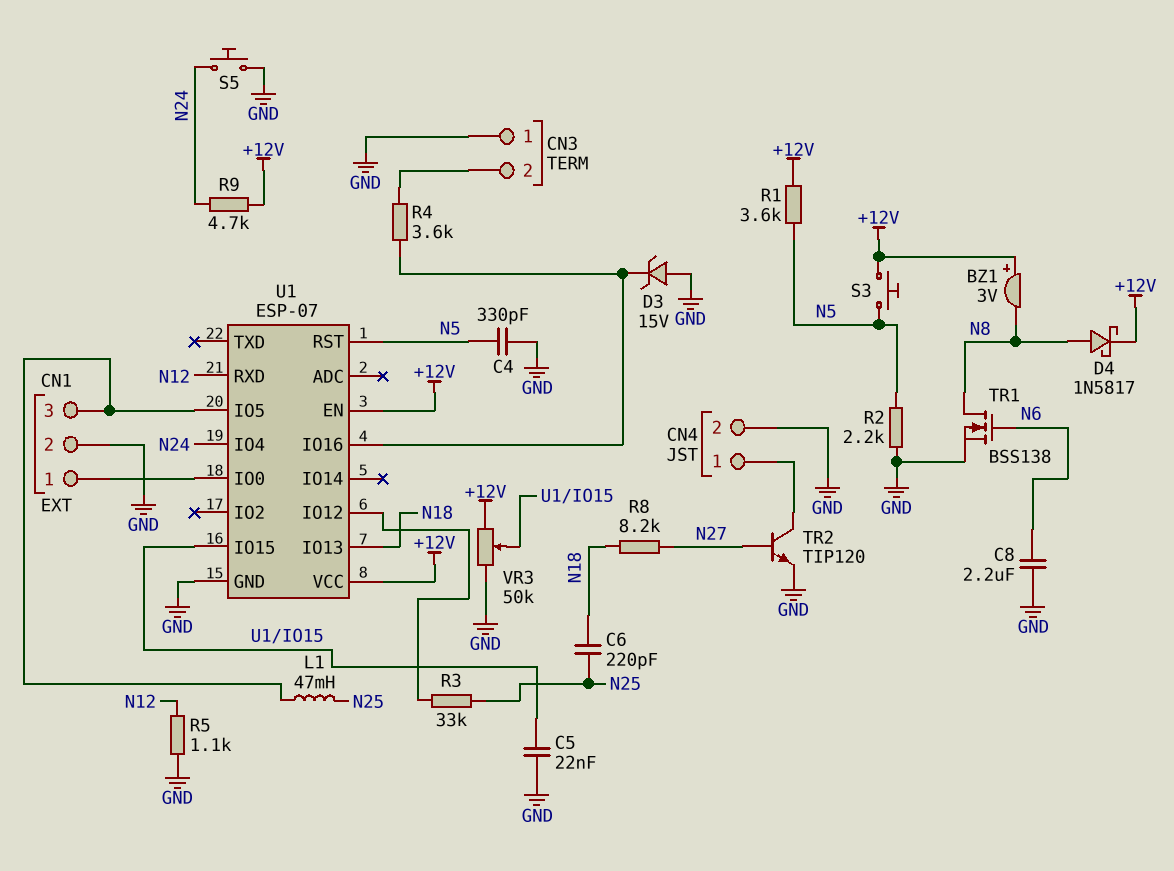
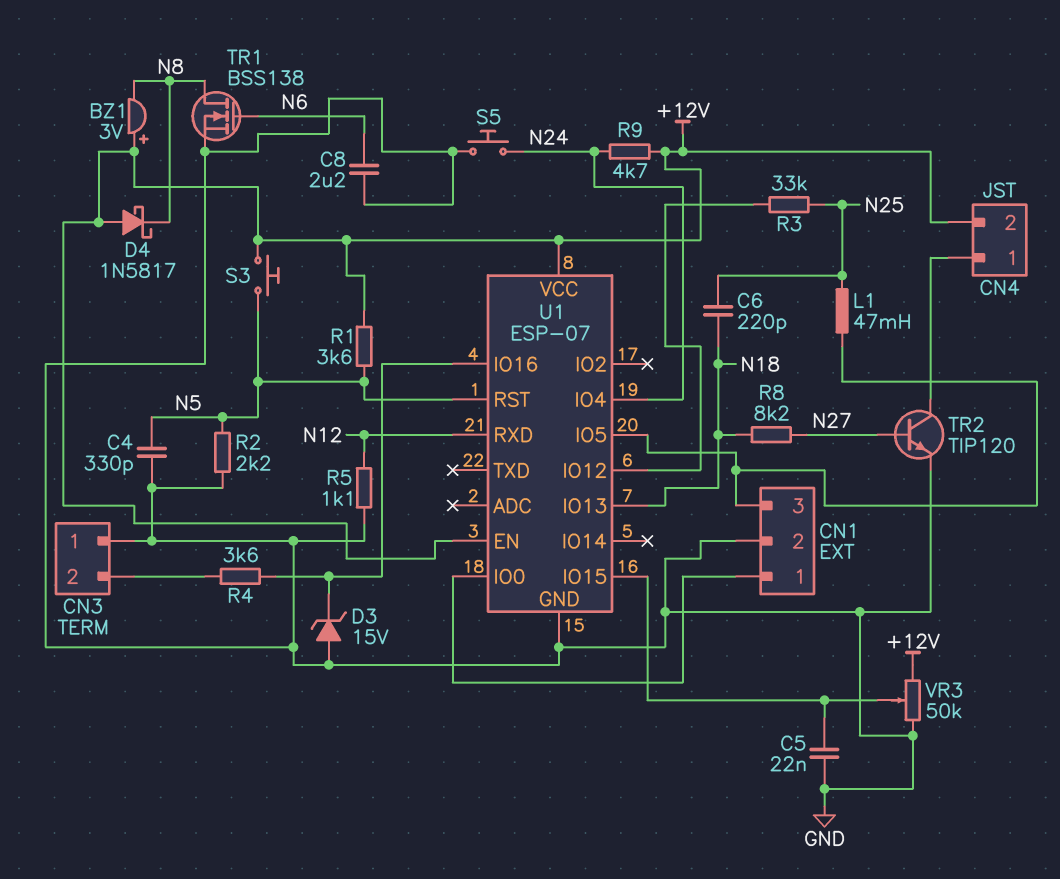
CN4 pin 2: GND -> +12V
D4: schottky 1N5817 (A N8, K +12V) -> schottky 1N5817 (A +12V, K N8)

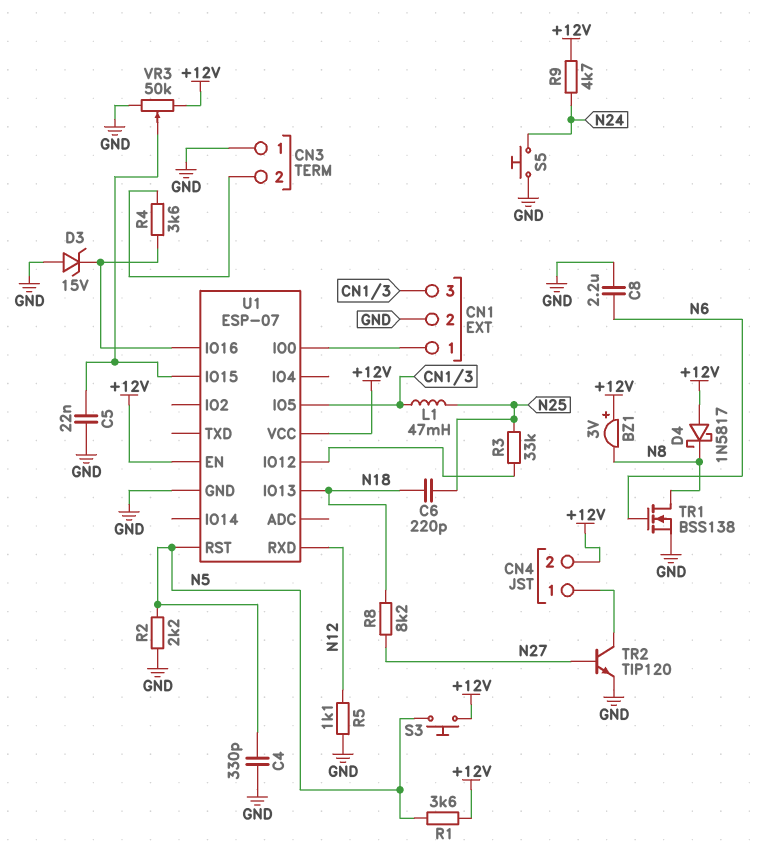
U1 pin IO4: N24 -> none

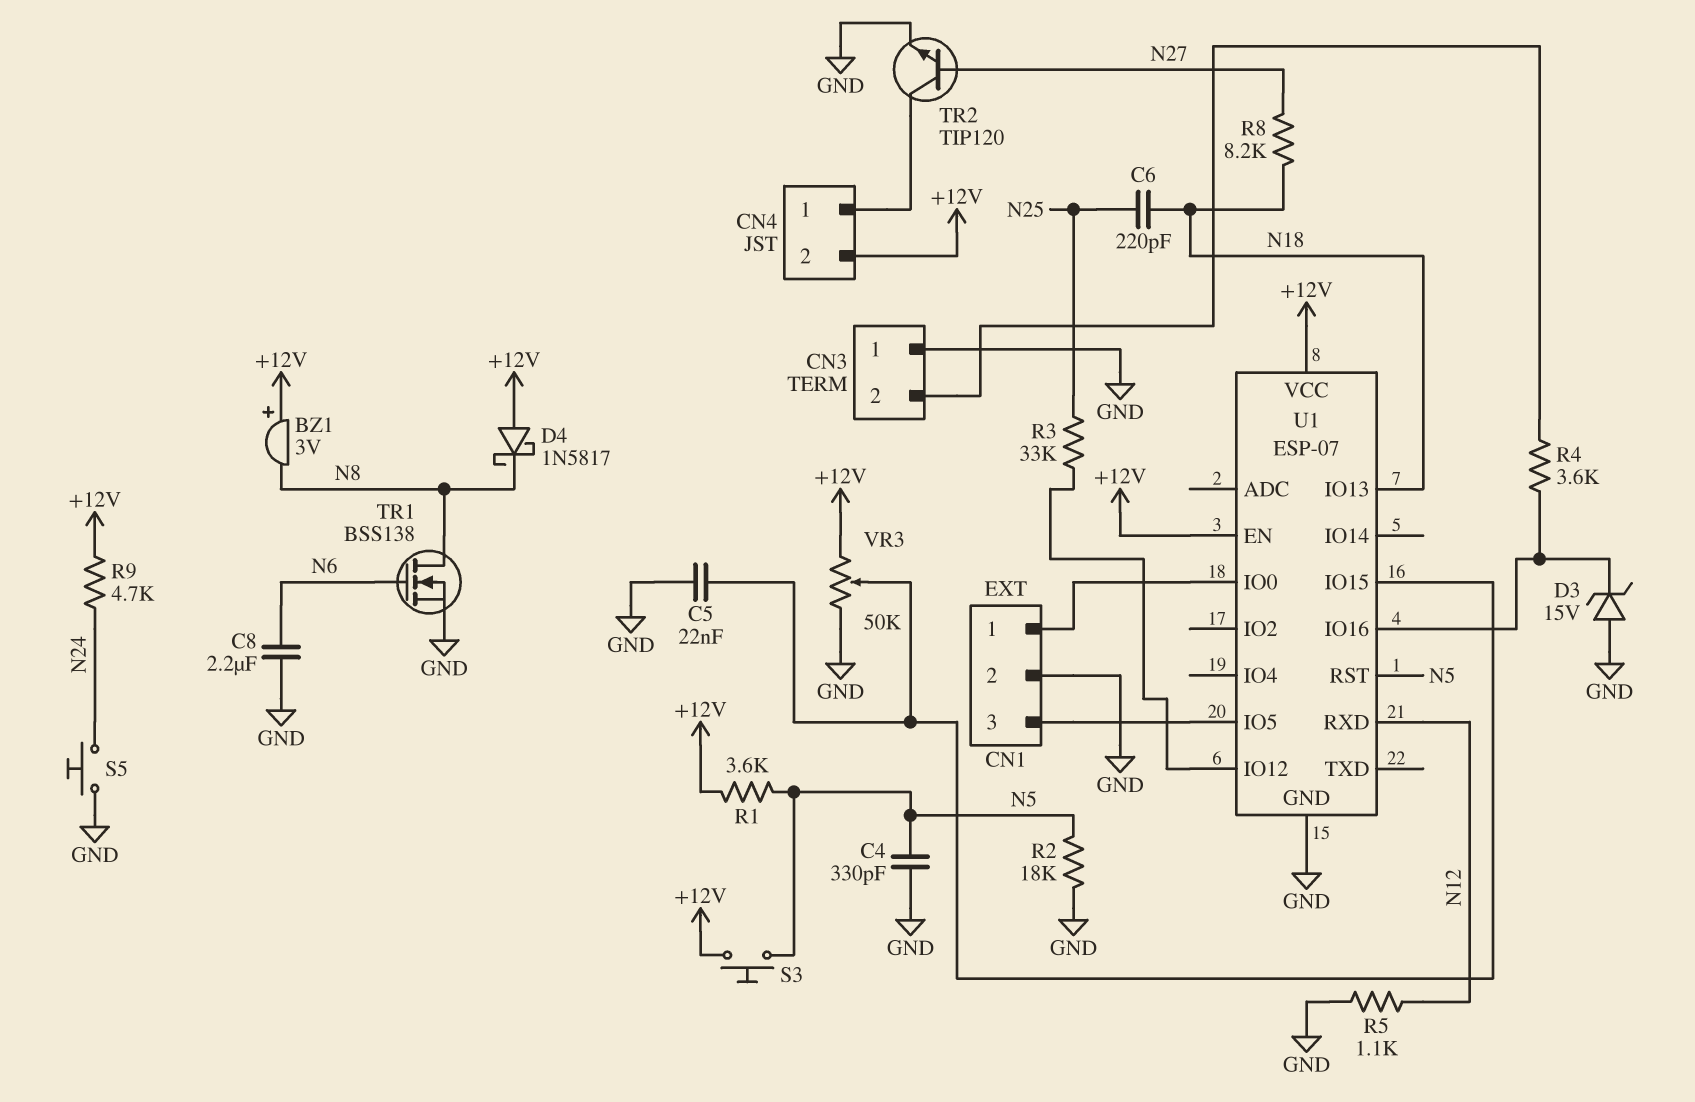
L1: 47mH (CN1/3, N25) -> none
R2: 2.2k (GND, N5) -> 18k (GND, N5)

